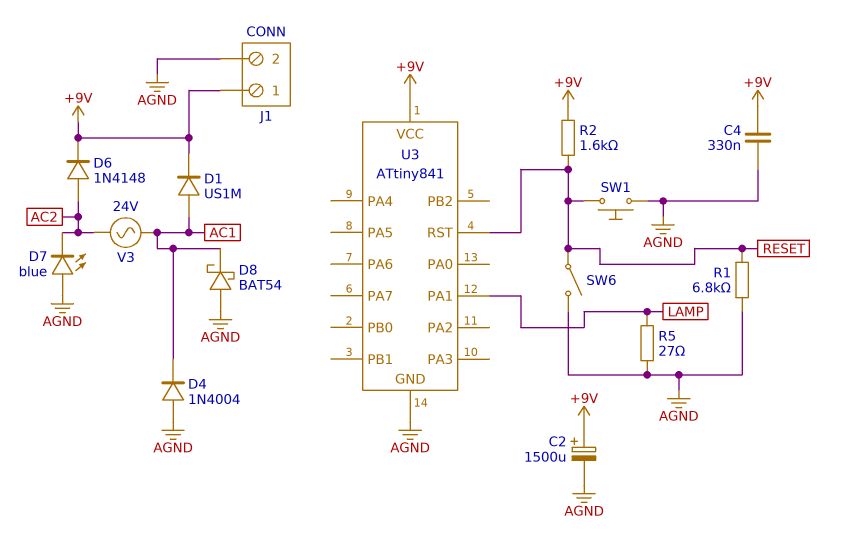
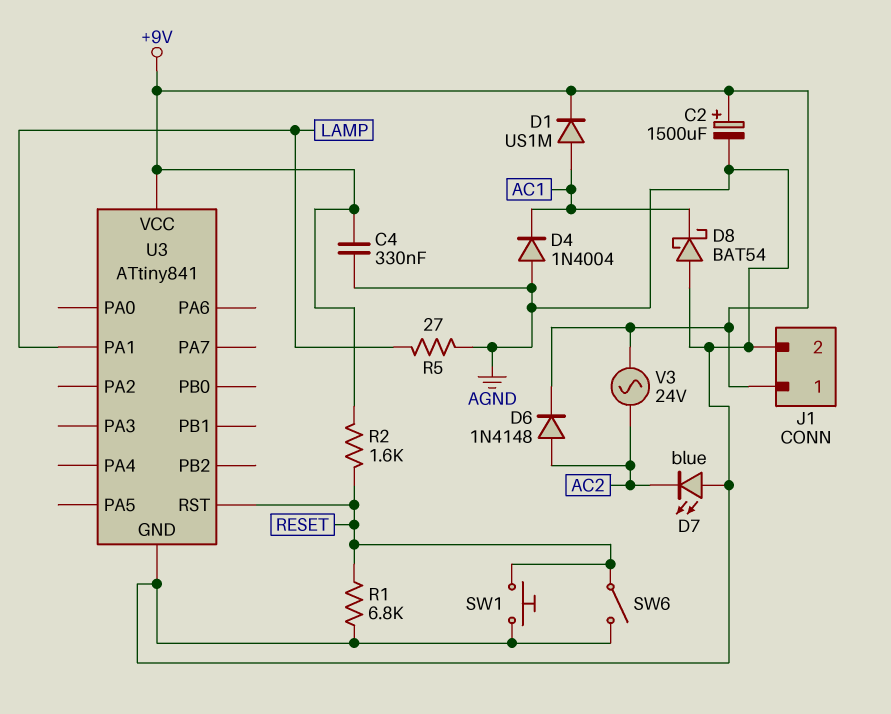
V3: AC 24V (AC1, AC2) -> AC 24V (+9V, AC2)

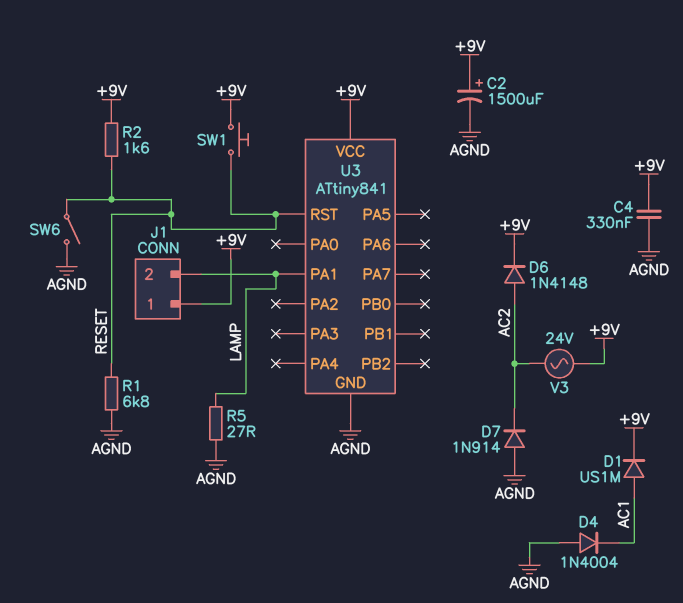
D7: LED blue (A AGND, K AC2) -> diode 1N914 (A AGND, K AC2)
D8: schottky BAT54 (A AGND, K AC1) -> none
J1 pin 2: AGND -> LAMP
SW1: button (AGND, RESET) -> button (+9V, RESET)

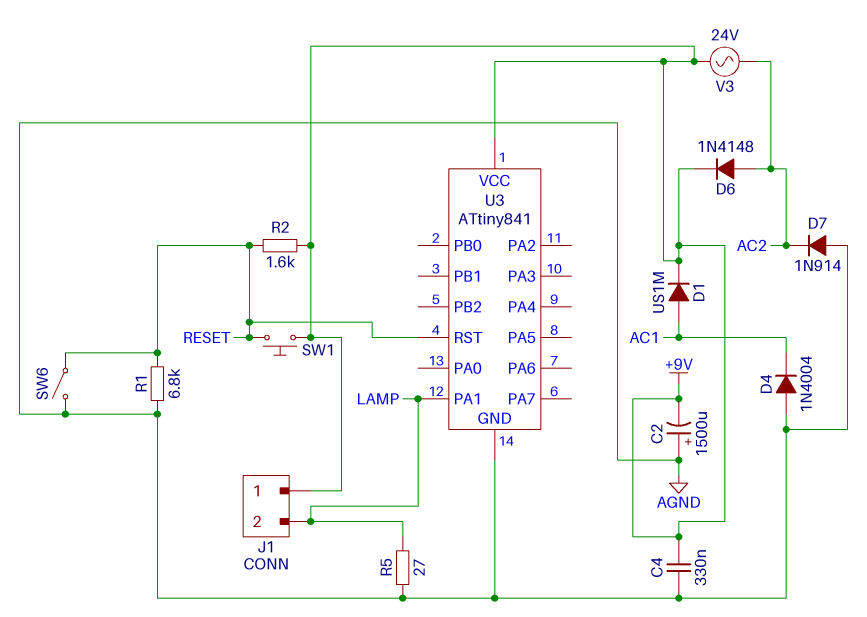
C2: 1500uF (plus +9V, minus AGND) -> 1500uF (plus AGND, minus +9V)

